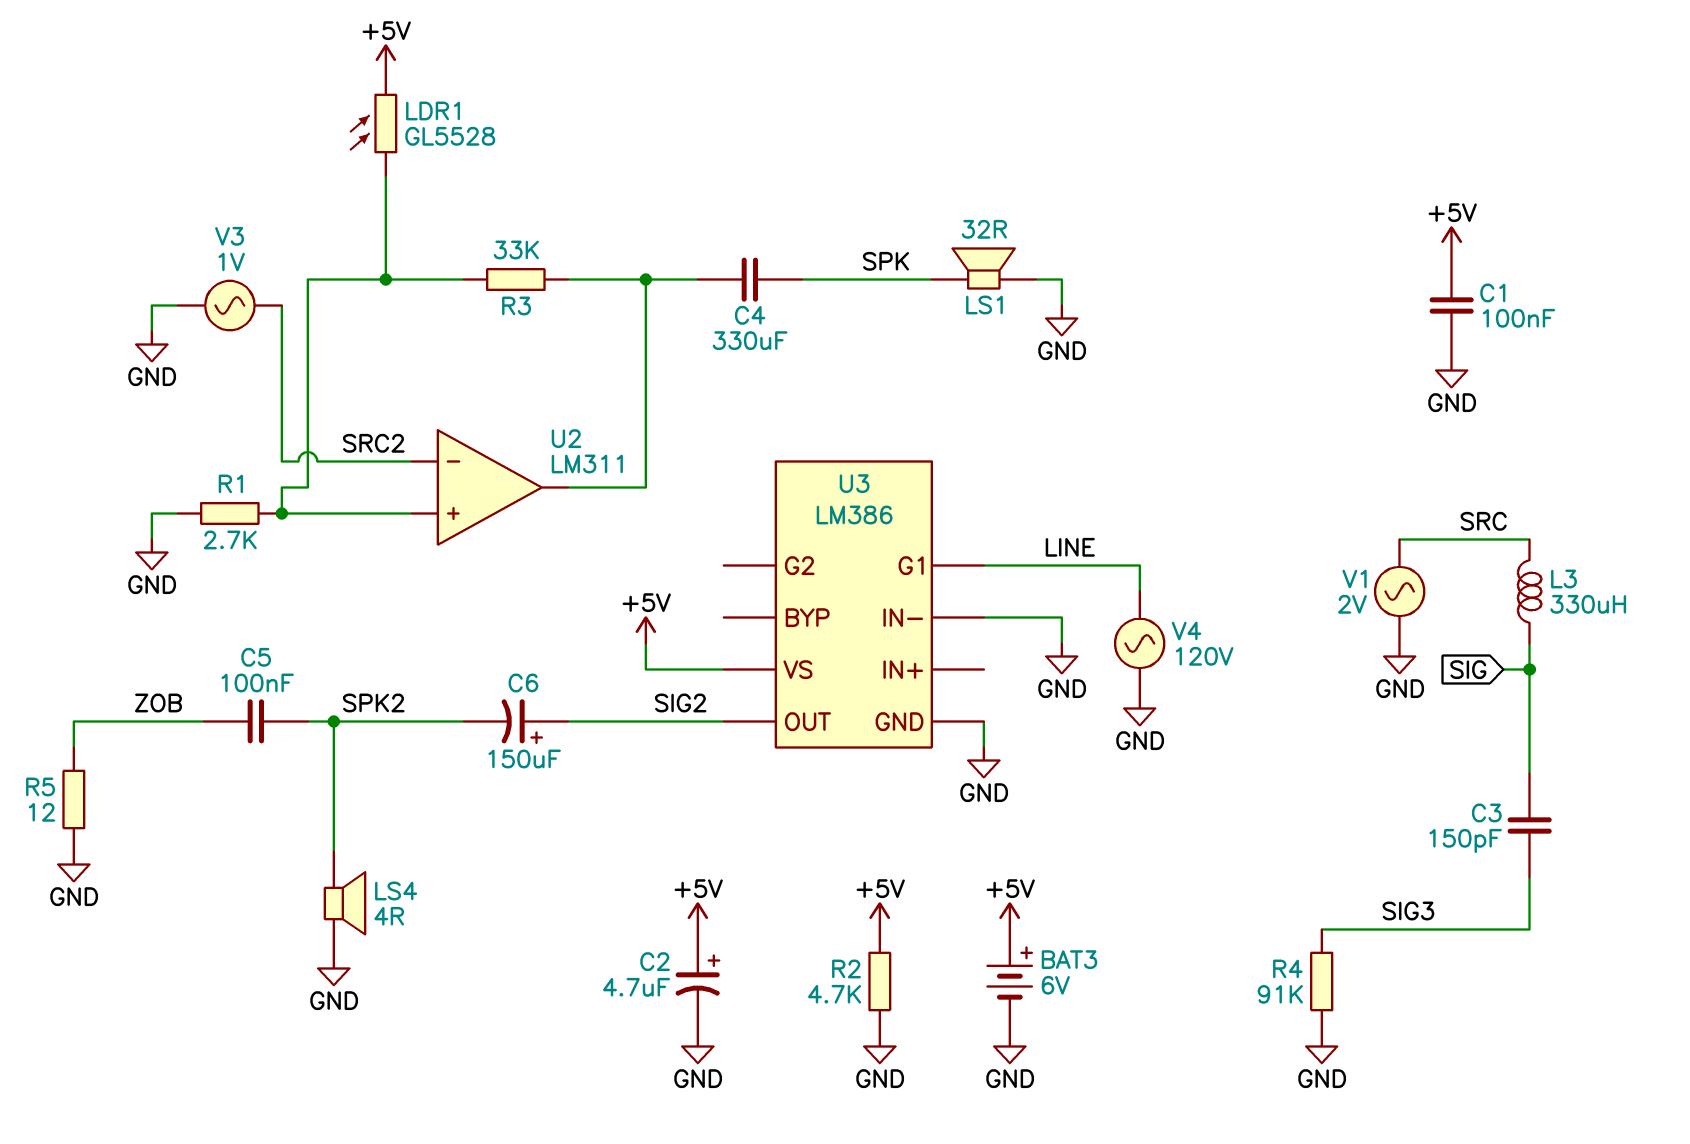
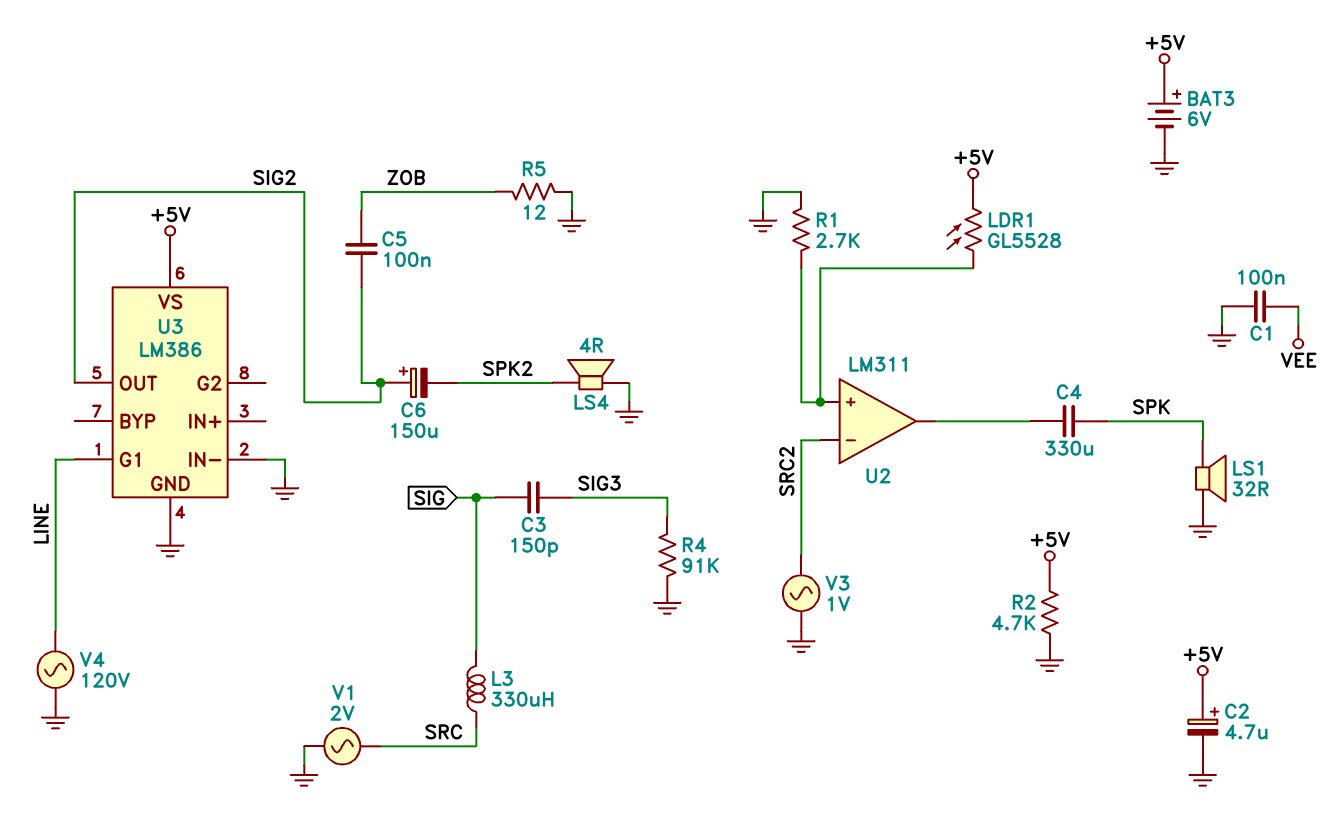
C1: 100nF (+5V, GND) -> 100nF (GND, VEE)
C5: 100nF (SPK2, ZOB) -> 100nF (SIG2, ZOB)
R3: 33k (U2/in+, U2/out) -> none

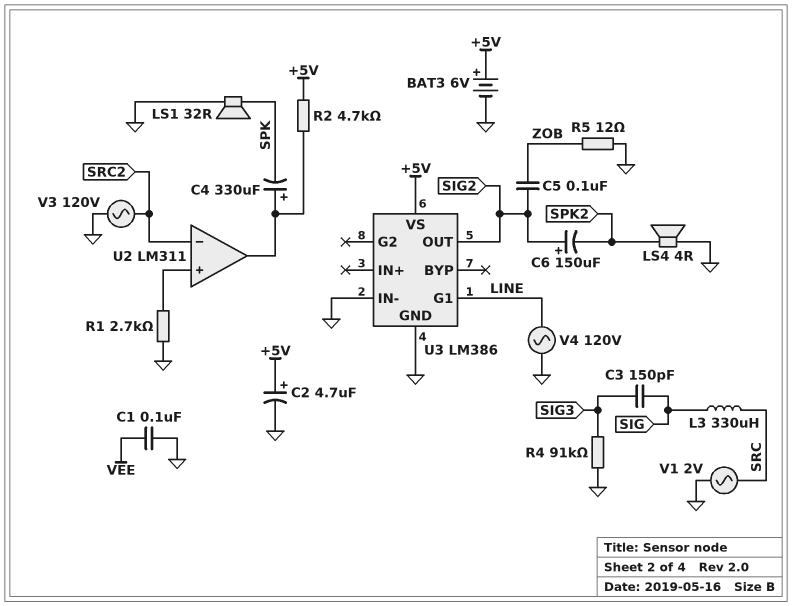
C4: 330uF (SPK, U2/out) -> 330uF (plus U2/out, minus SPK)
LDR1: GL5528 (+5V, U2/in+) -> none
R2: 4.7k (+5V, GND) -> 4.7k (+5V, U2/out)
V3: AC 1V (GND, SRC2) -> AC 120V (GND, SRC2)

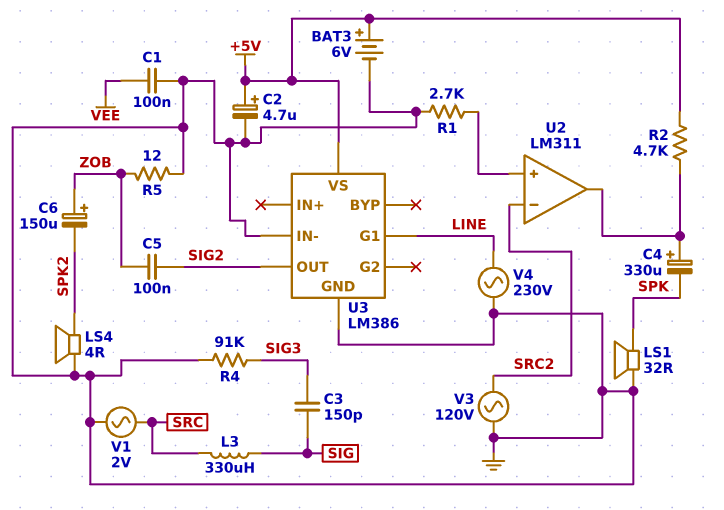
C6: 150uF (plus SIG2, minus SPK2) -> 150uF (plus ZOB, minus SPK2)
V4: AC 120V (GND, LINE) -> AC 230V (GND, LINE)

